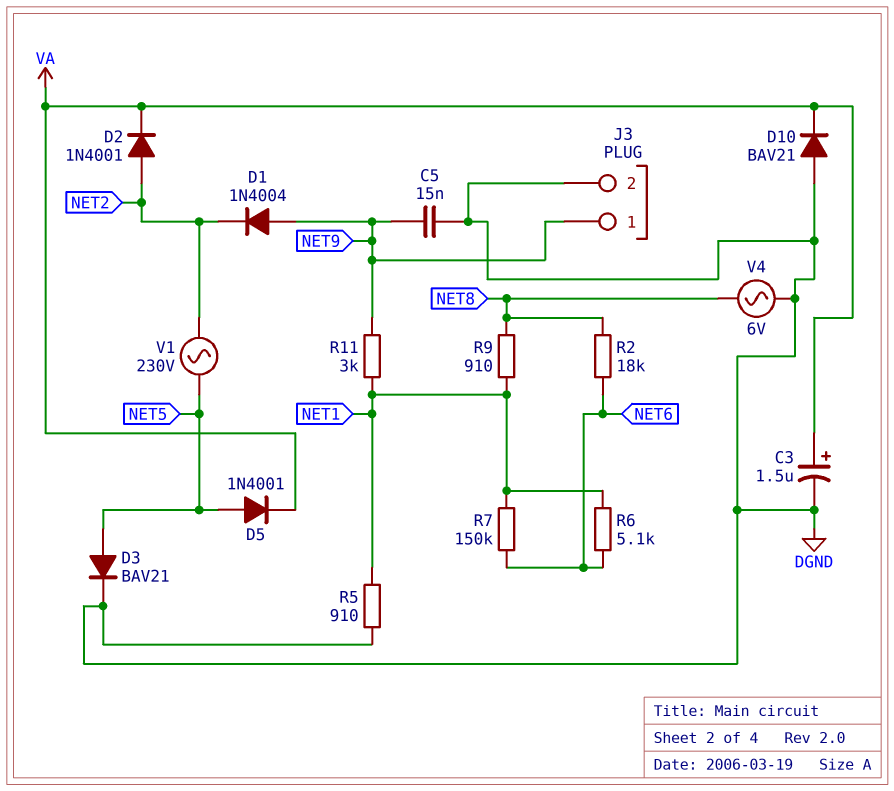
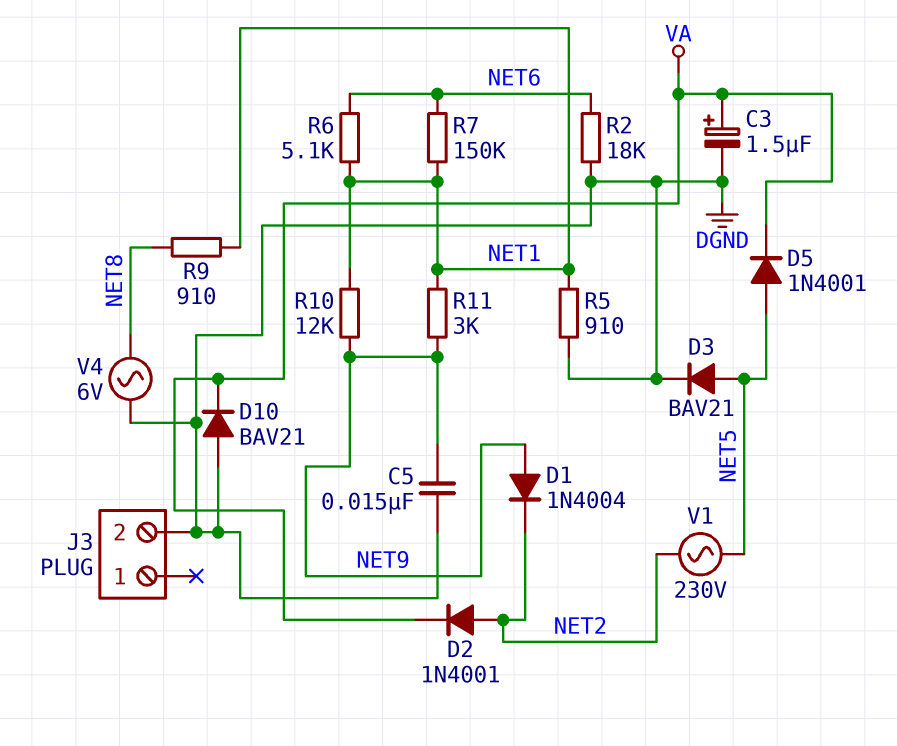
J3 pin 1: NET9 -> none
R2: 18k (NET6, NET8) -> 18k (DGND, NET6)
R10: none -> 12k (NET1, NET9)

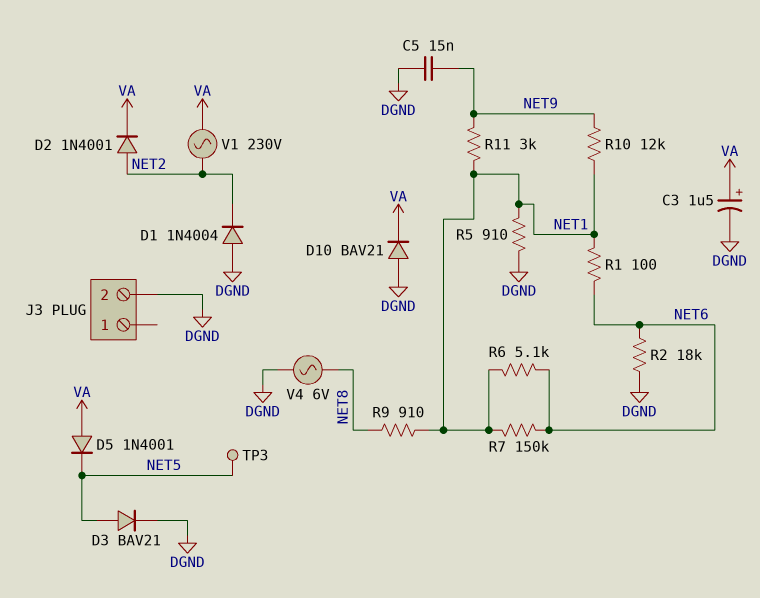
D1: diode 1N4004 (A NET9, K NET2) -> diode 1N4004 (A DGND, K NET2)
D5: diode 1N4001 (A NET5, K VA) -> diode 1N4001 (A VA, K NET5)
R1: none -> 100 (NET1, NET6)
TP3: none -> test point (NET5)
V1: AC 230V (NET2, NET5) -> AC 230V (NET2, VA)

